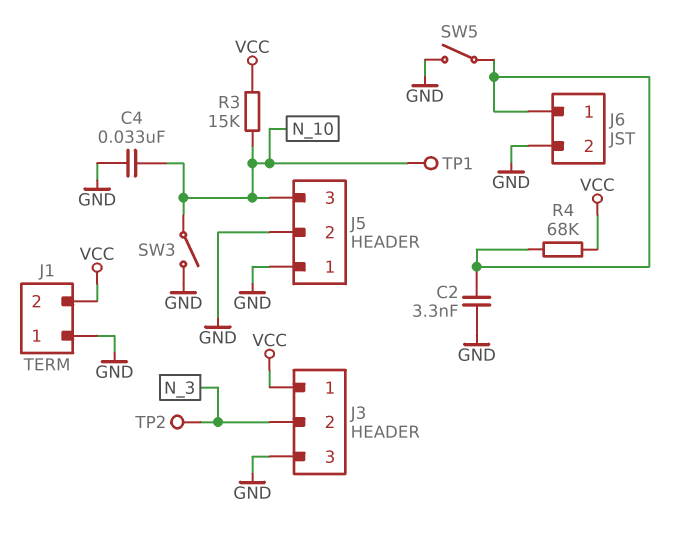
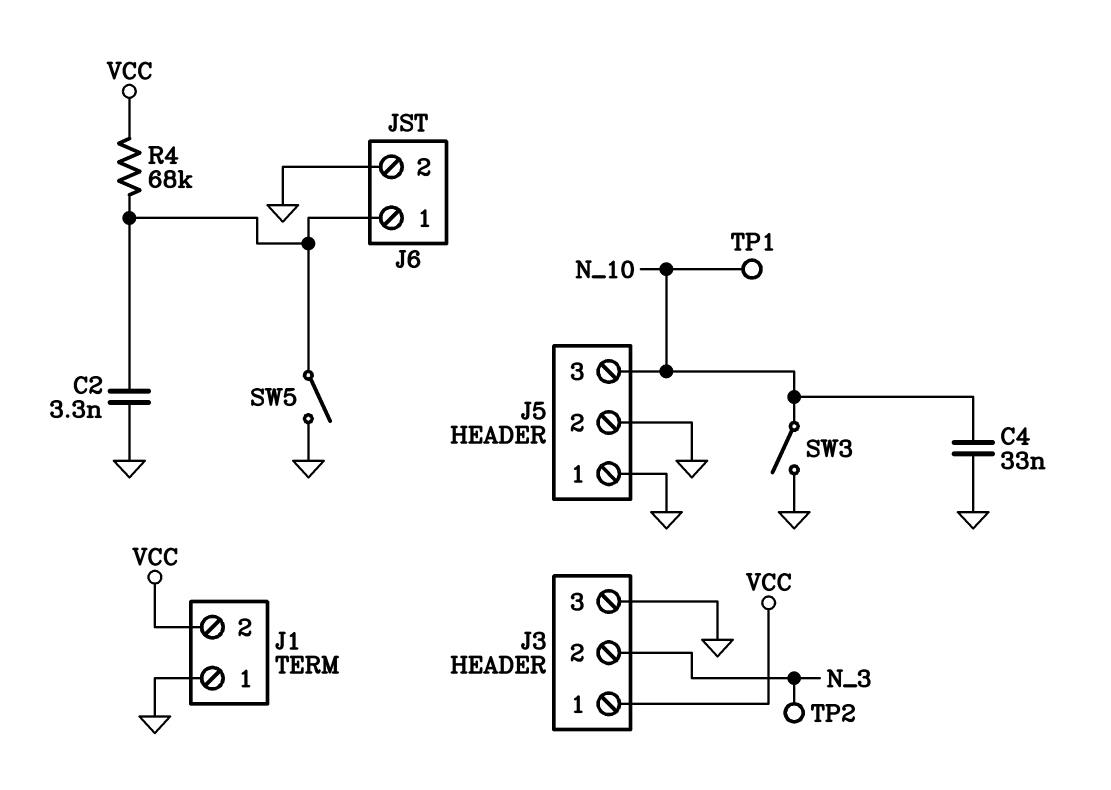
R3: 15k (N_10, VCC) -> none

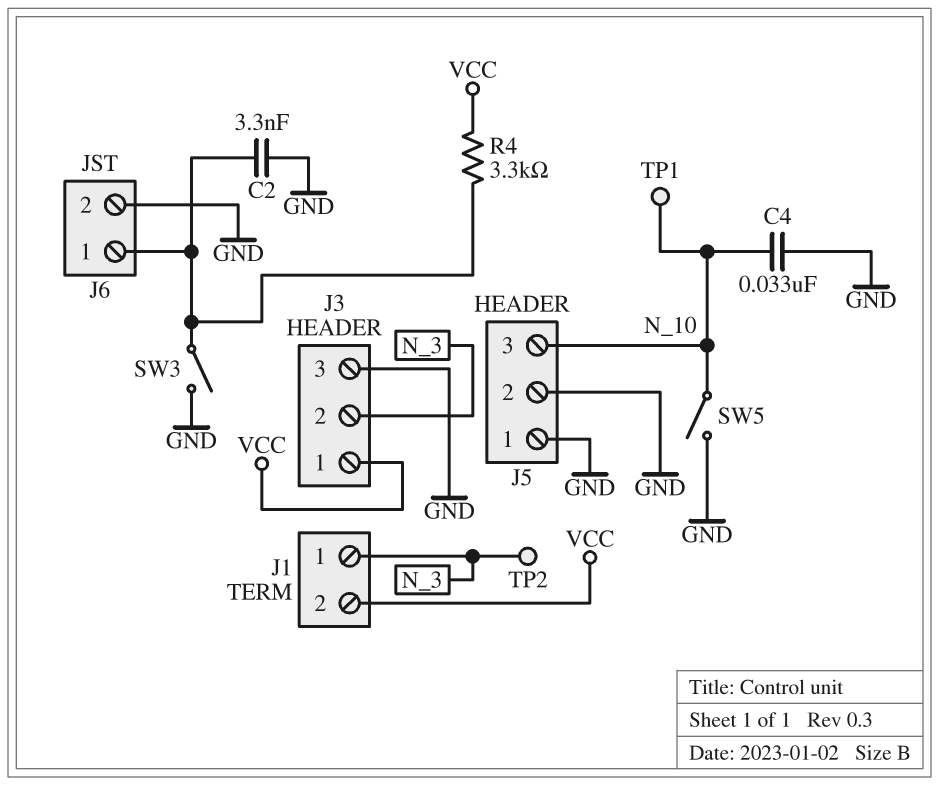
J1 pin 1: GND -> N_3
R4: 68k (J6/1, VCC) -> 3.3k (J6/1, VCC)
SW3: switch (GND, N_10) -> switch (GND, J6/1)
SW5: switch (GND, J6/1) -> switch (GND, N_10)

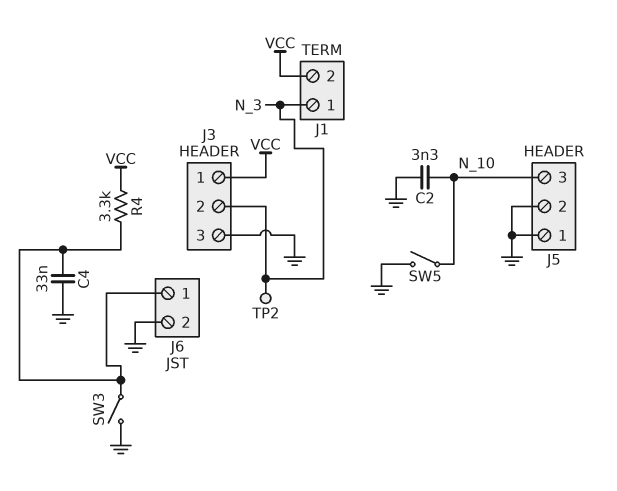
C2: 3.3nF (GND, J6/1) -> 3.3nF (GND, N_10)
C4: 33nF (GND, N_10) -> 33nF (GND, J6/1)
TP1: test point (N_10) -> none

